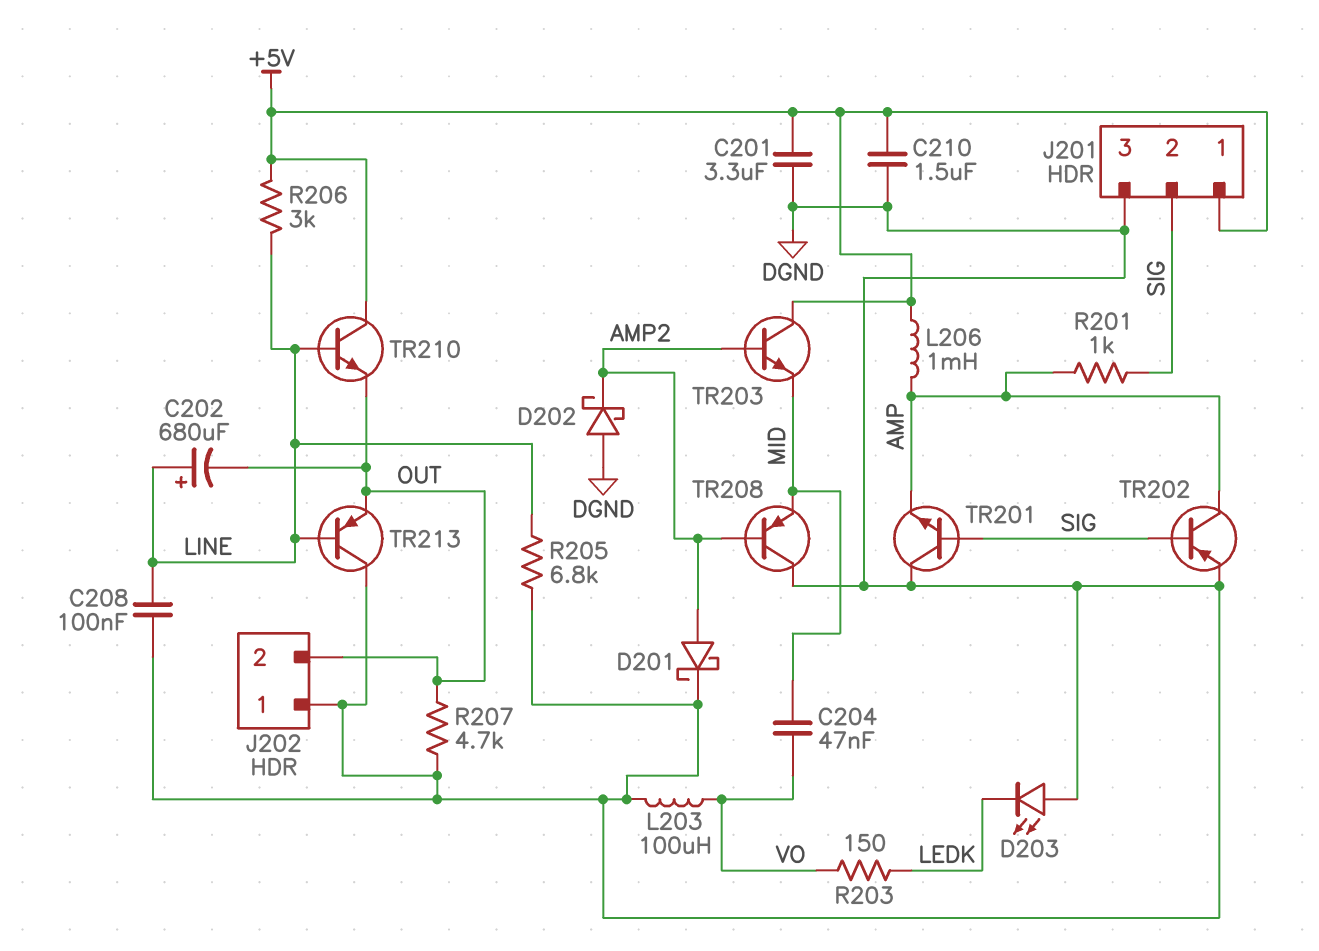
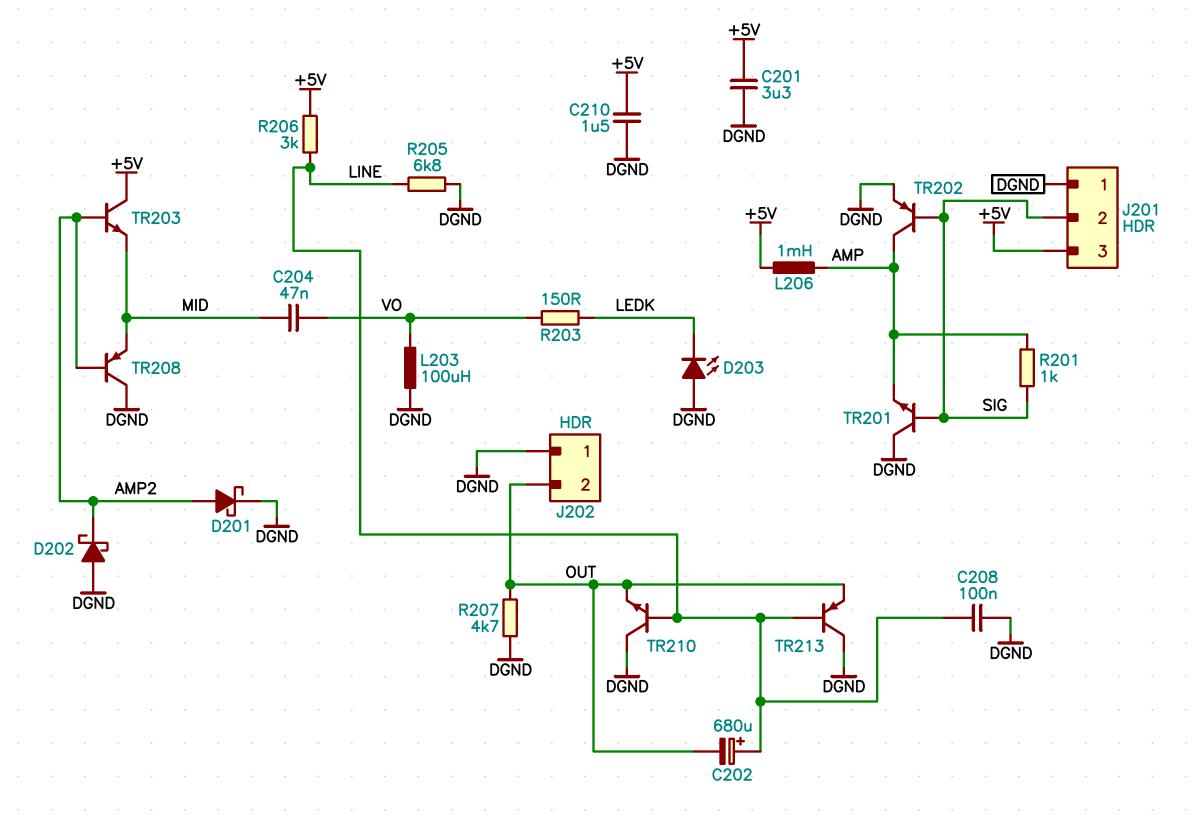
J201 pin 1: +5V -> DGND
J201 pin 3: DGND -> +5V
TR210: NPN (B LINE, C +5V, E OUT) -> NPN (B LINE, C DGND, E OUT)

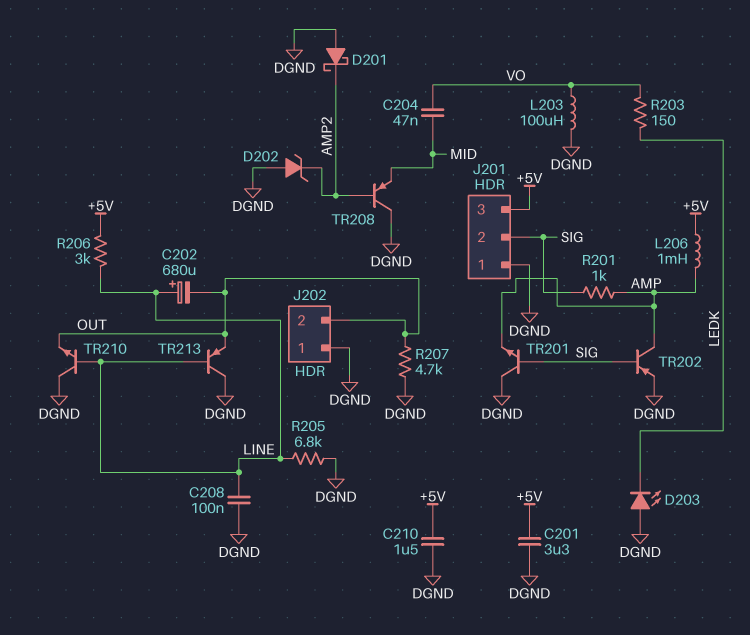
D201: schottky (A AMP2, K DGND) -> schottky (A DGND, K AMP2)
D202: schottky (A DGND, K AMP2) -> zener (A DGND, K AMP2)
TR203: NPN (B AMP2, C +5V, E MID) -> none

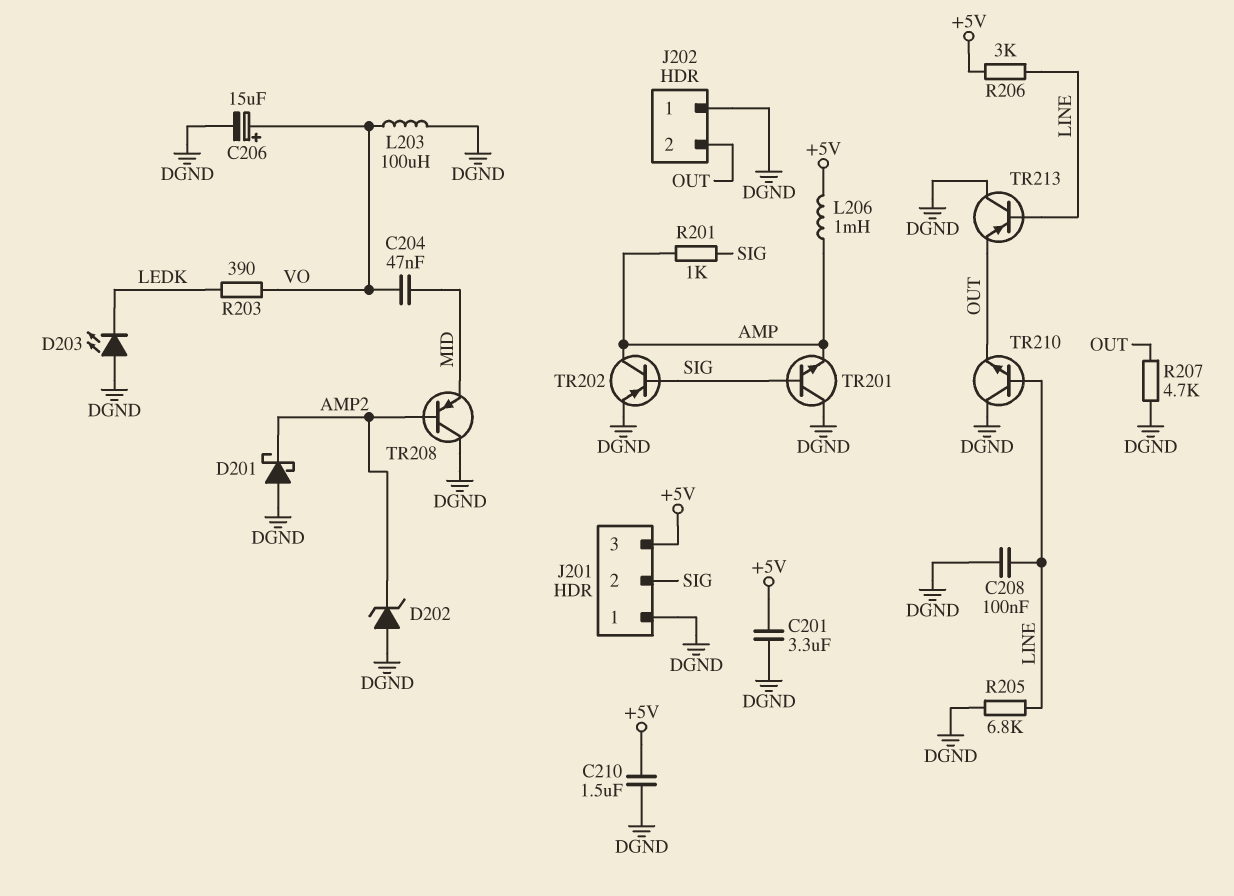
C202: 680uF (plus LINE, minus OUT) -> none
C206: none -> 15uF (plus VO, minus DGND)
R203: 150 (LEDK, VO) -> 390 (LEDK, VO)

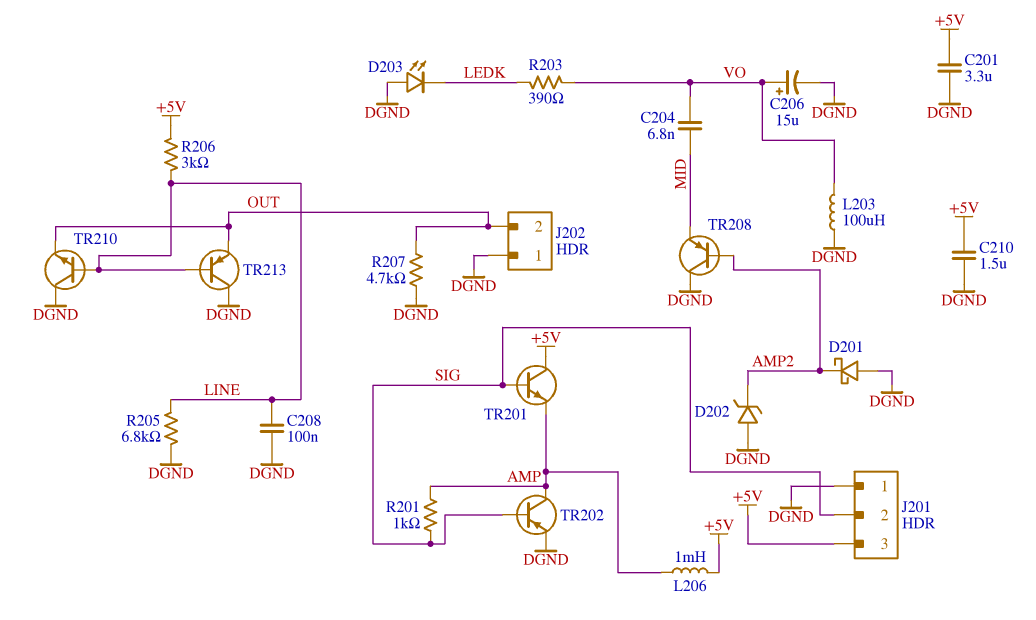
C204: 47nF (MID, VO) -> 6.8nF (MID, VO)
TR201: NPN (B SIG, C DGND, E AMP) -> NPN (B SIG, C +5V, E AMP)

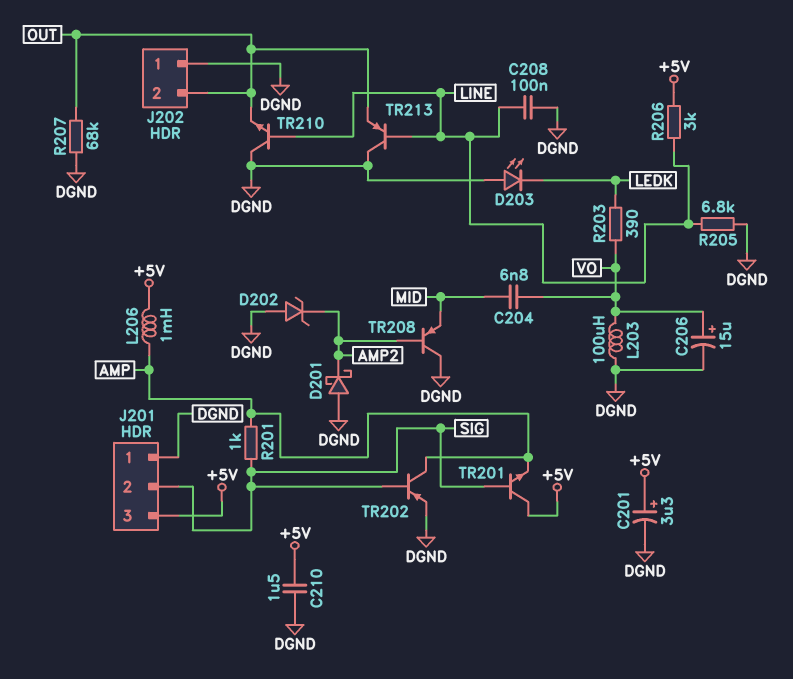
C201: 3.3uF (+5V, DGND) -> 3.3uF (plus +5V, minus DGND)
R207: 4.7k (DGND, OUT) -> 68k (DGND, OUT)

